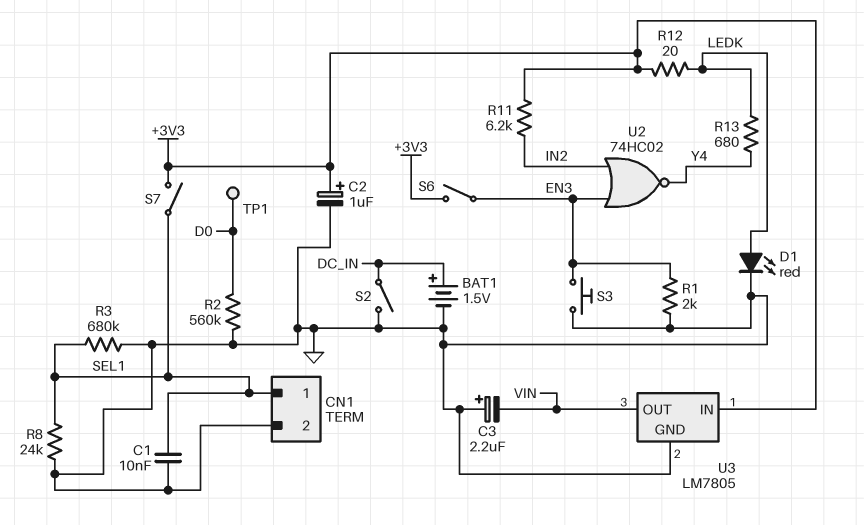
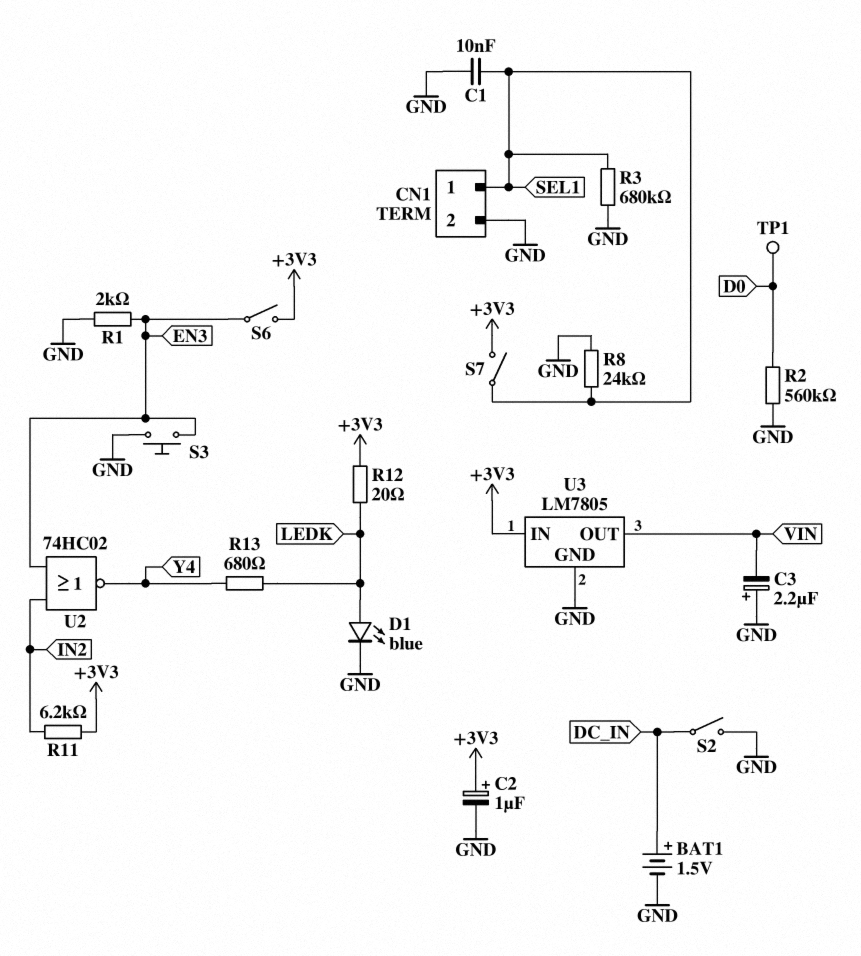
D1: LED red (A LEDK, K GND) -> LED blue (A LEDK, K GND)

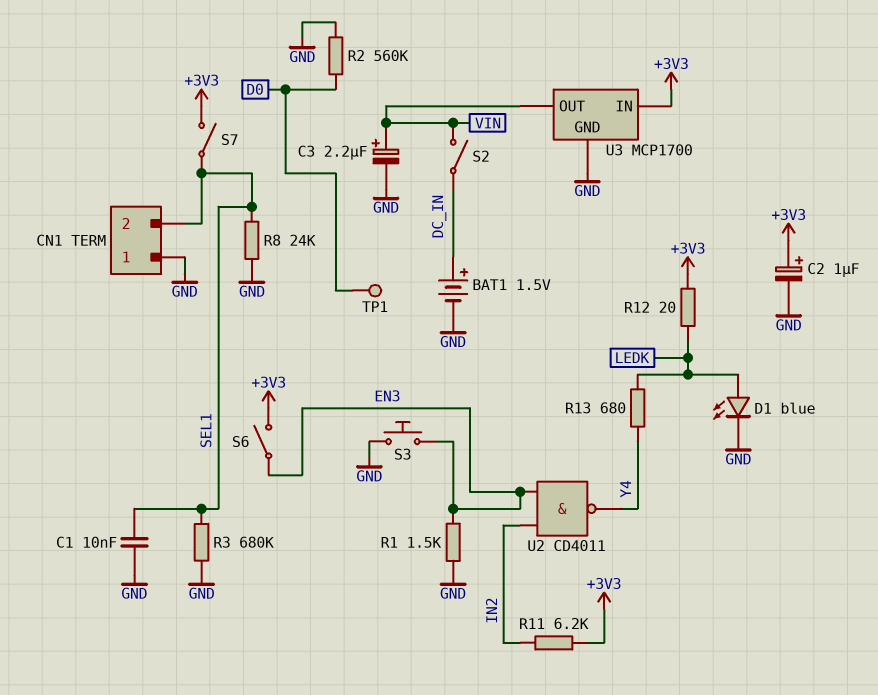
C3: 2.2uF (plus GND, minus VIN) -> 2.2uF (plus VIN, minus GND)
CN1 pin 1: SEL1 -> GND
CN1 pin 2: GND -> SEL1
R1: 2k (EN3, GND) -> 1.5k (EN3, GND)
S2: switch (DC_IN, GND) -> switch (DC_IN, VIN)
U2: NOR 74HC02 (in EN3, in IN2, out Y4) -> NAND CD4011 (in EN3, in IN2, out Y4)
U3: LM7805 -> MCP1700

